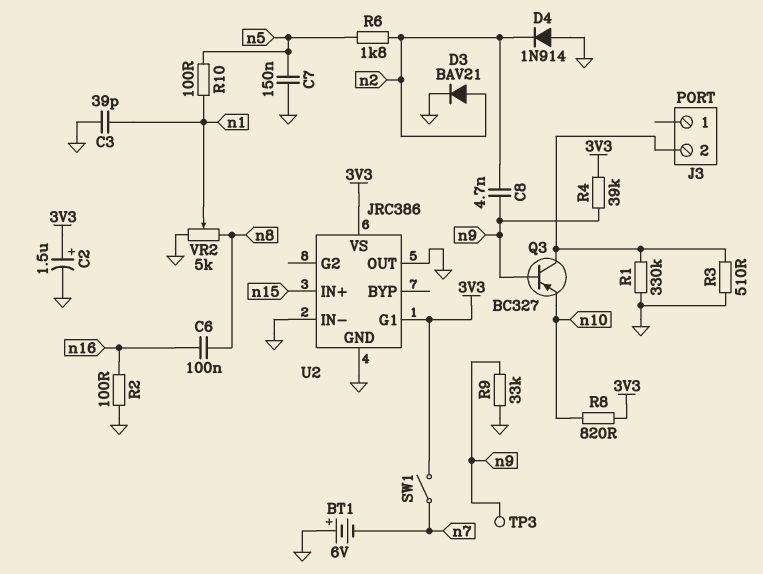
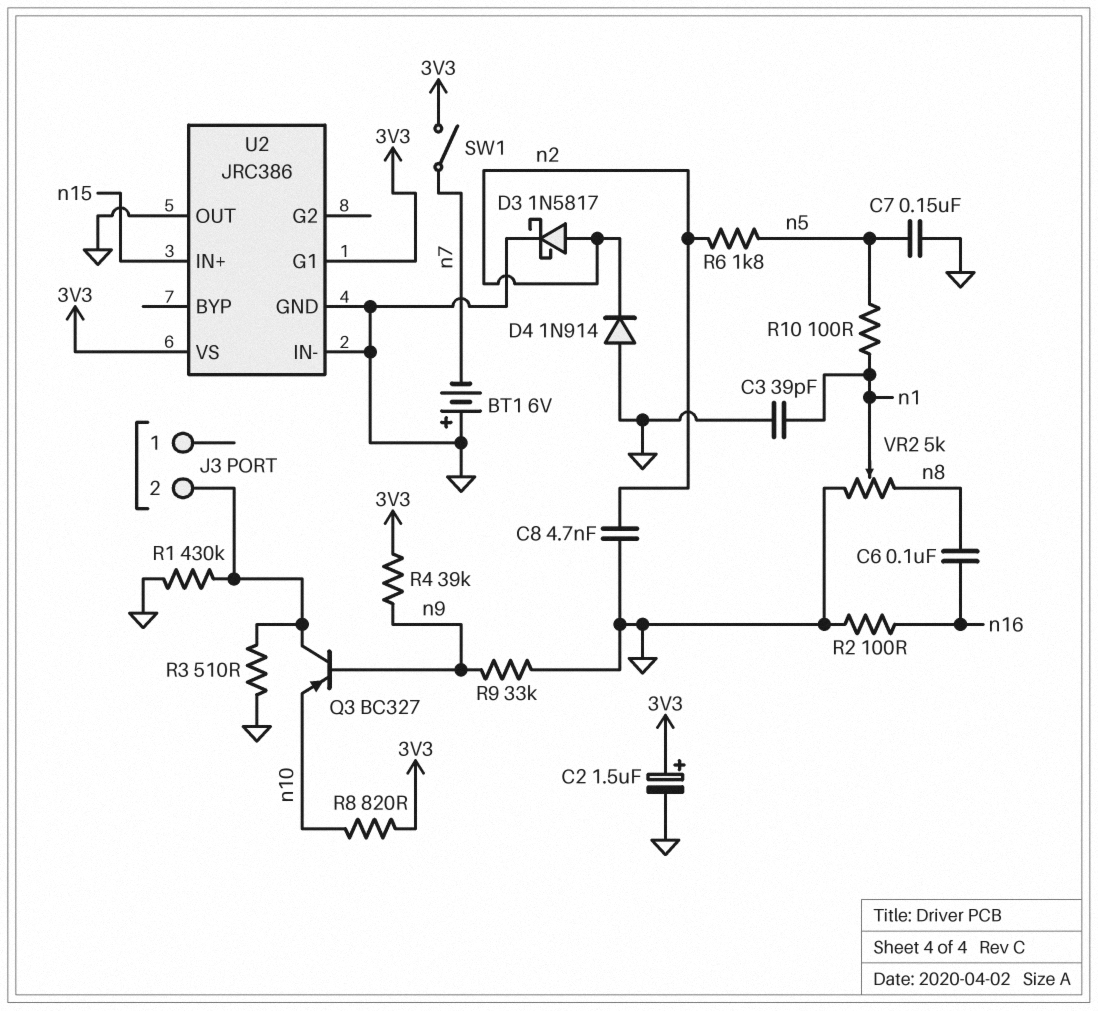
C8: 4.7nF (n2, n9) -> 4.7nF (GND, n2)
D3: diode BAV21 (A n2, K GND) -> schottky 1N5817 (A n2, K GND)
R1: 330k (GND, J3/2) -> 430k (GND, J3/2)
TP3: test point (n9) -> none

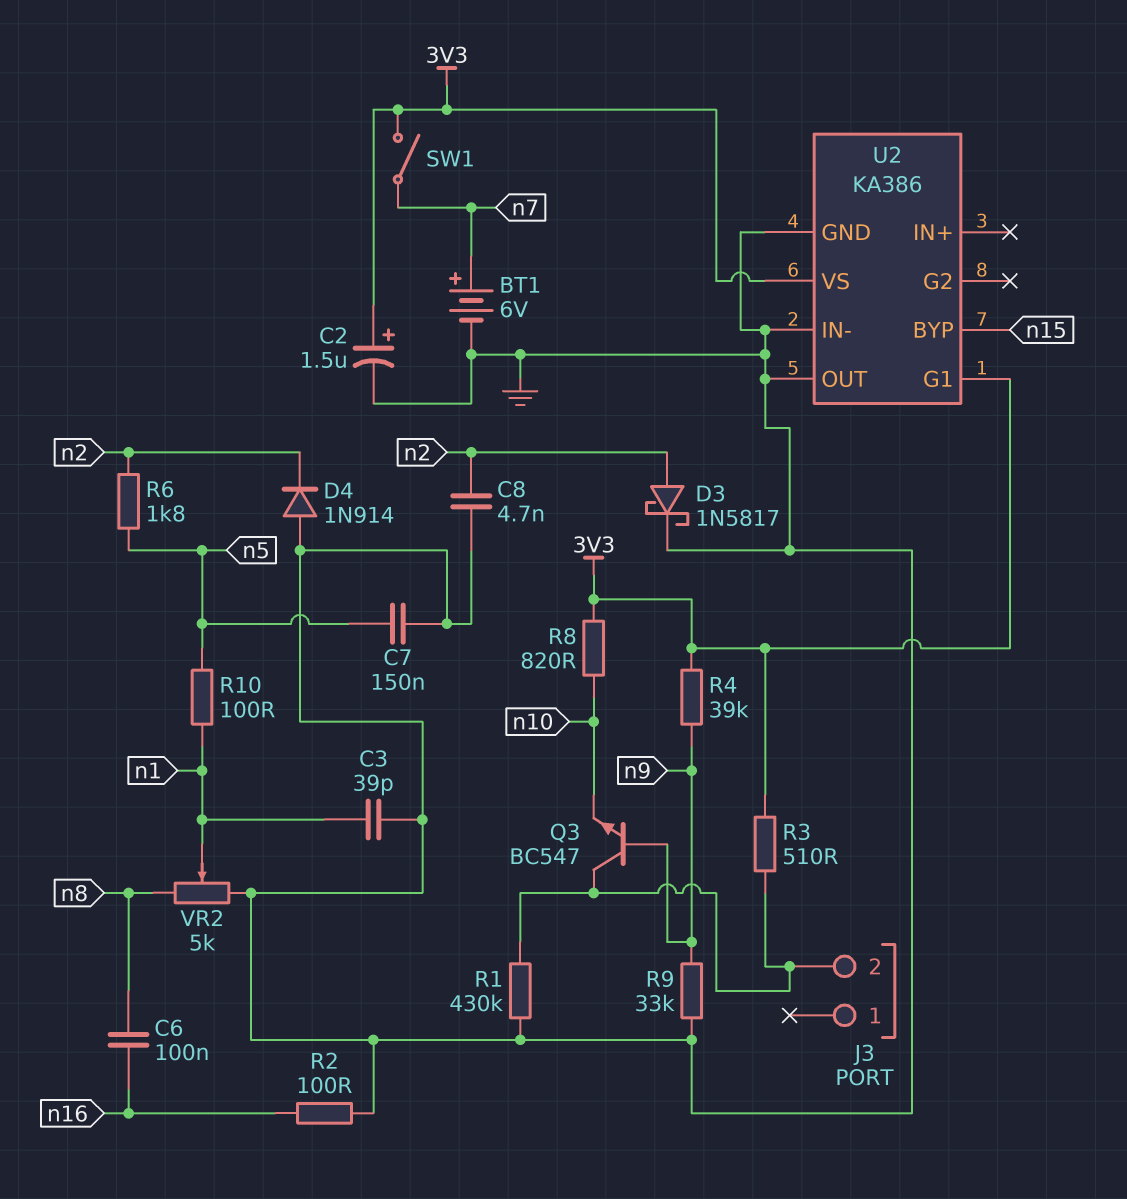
BT1: 6V (plus GND, minus n7) -> 6V (plus n7, minus GND)
Q3: PNP BC327 (B n9, C J3/2, E n10) -> NPN BC547 (B n9, C J3/2, E n10)
R3: 510 (GND, J3/2) -> 510 (3V3, J3/2)
U2: JRC386 -> KA386
U2 pin BYP: none -> n15
U2 pin IN+: n15 -> none

